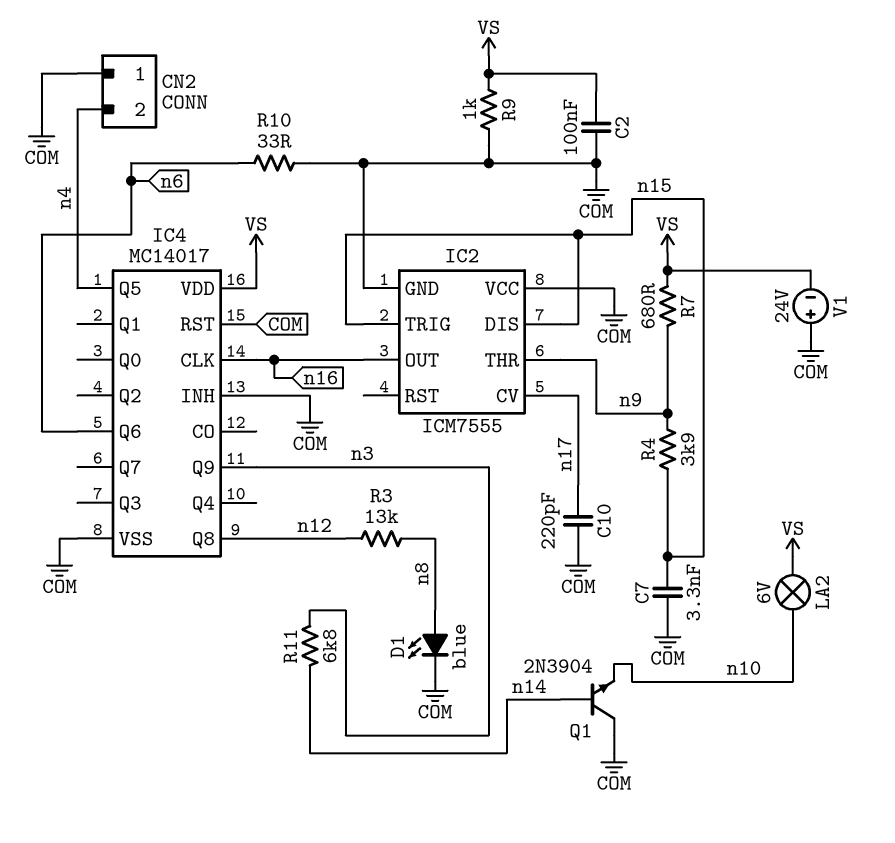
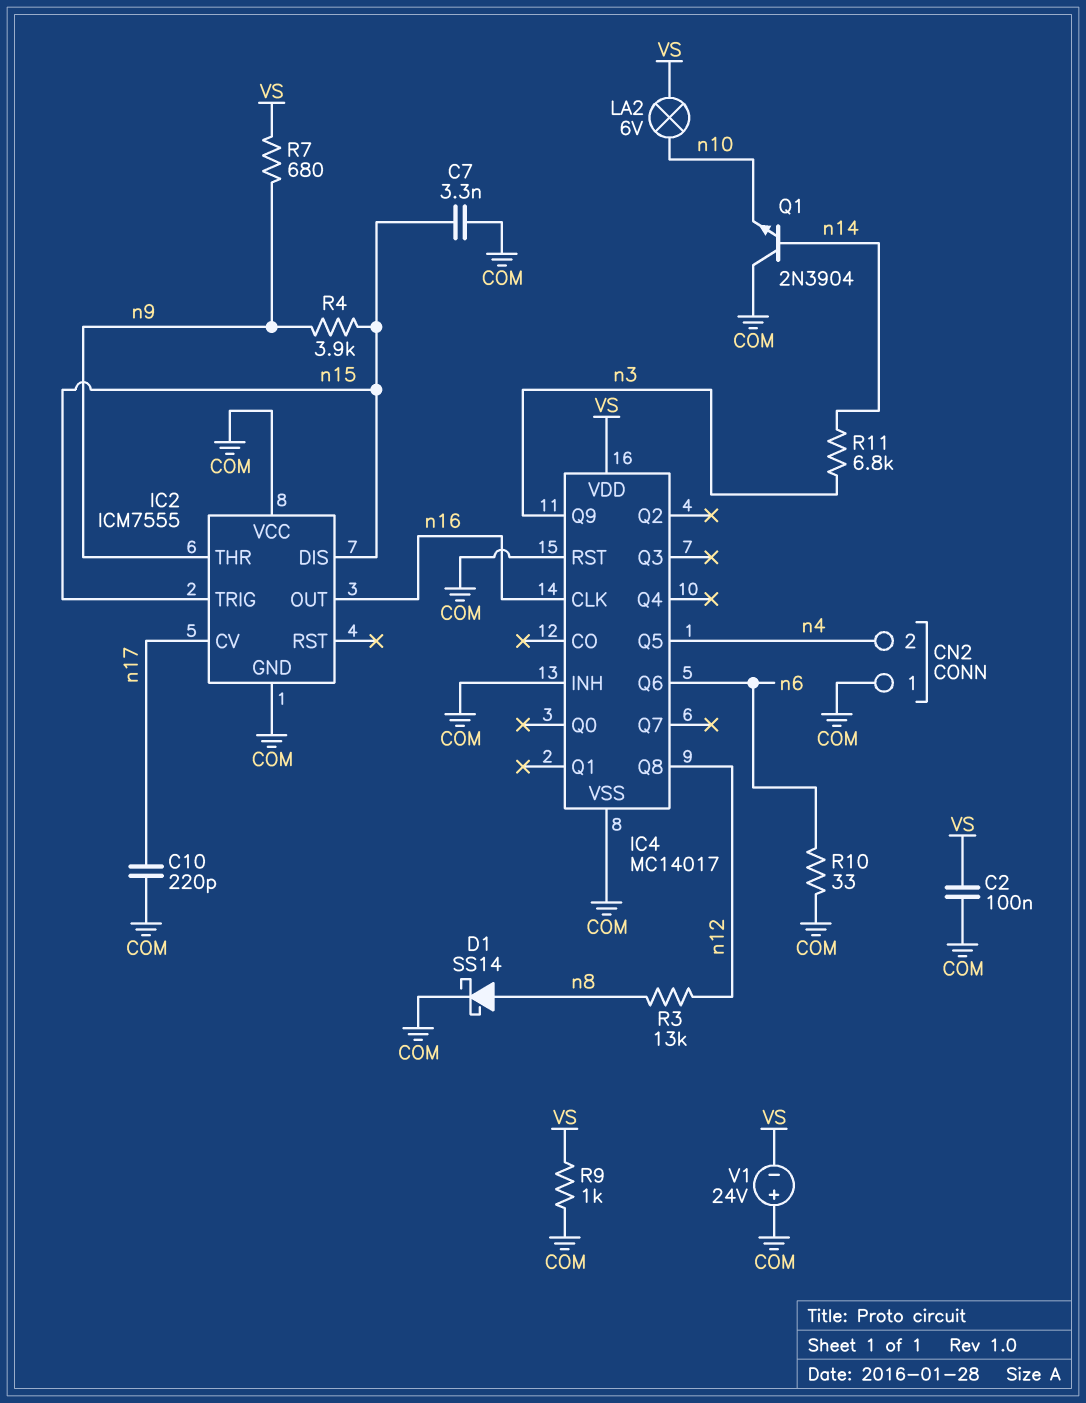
D1: LED blue (A n8, K COM) -> schottky SS14 (A n8, K COM)

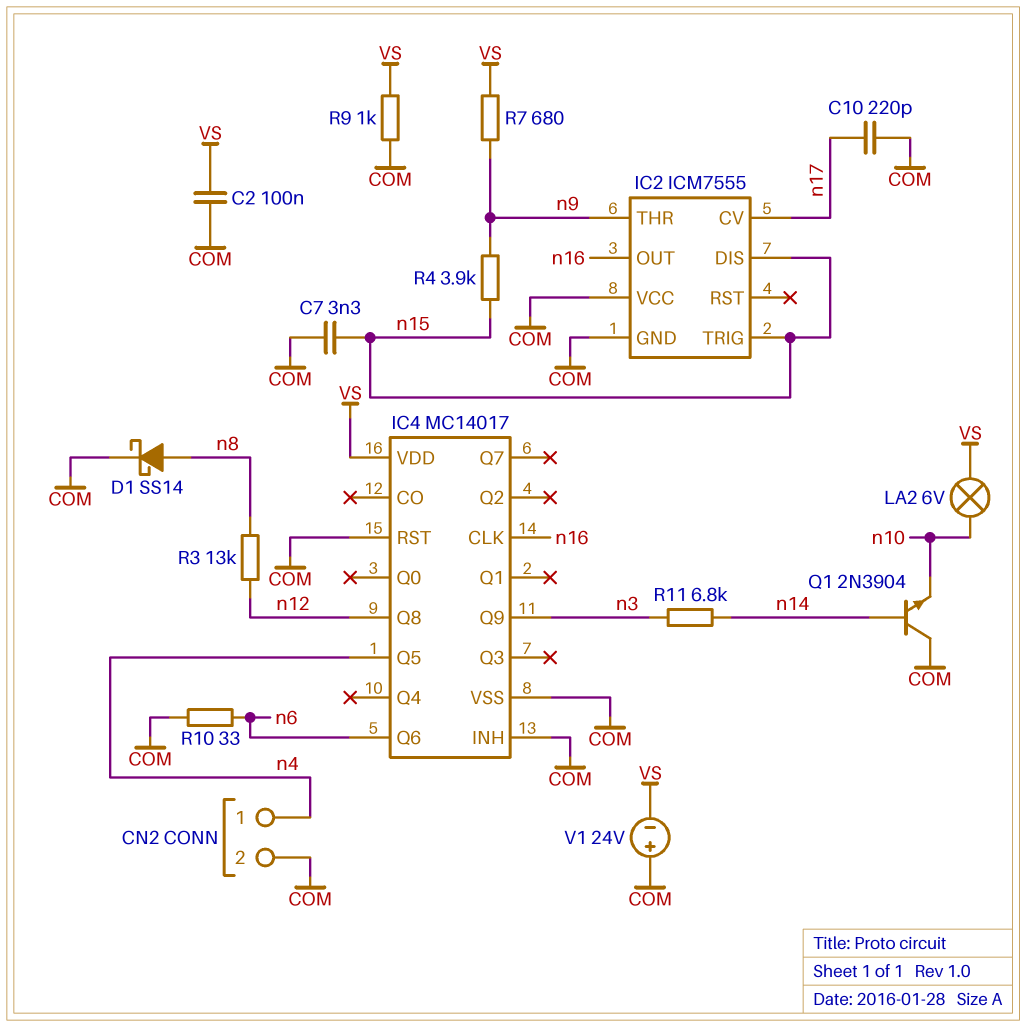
CN2 pin 1: COM -> n4
CN2 pin 2: n4 -> COM

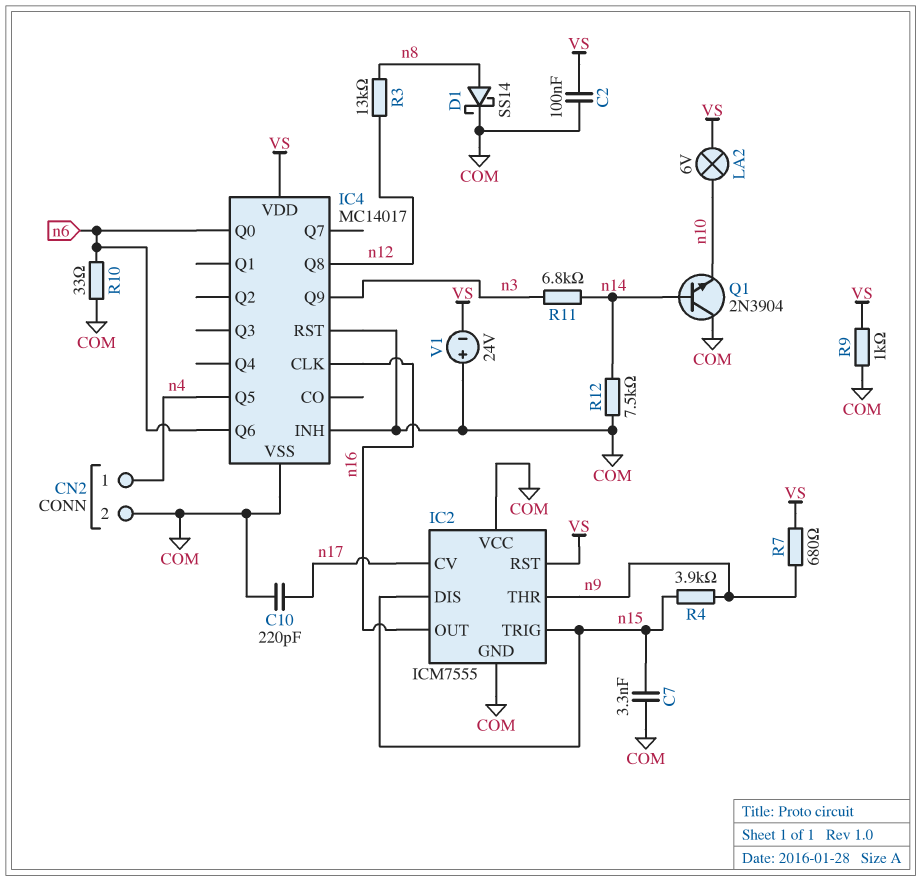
IC2 pin RST: none -> VS
IC4 pin Q0: none -> n6
R12: none -> 7.5k (COM, n14)

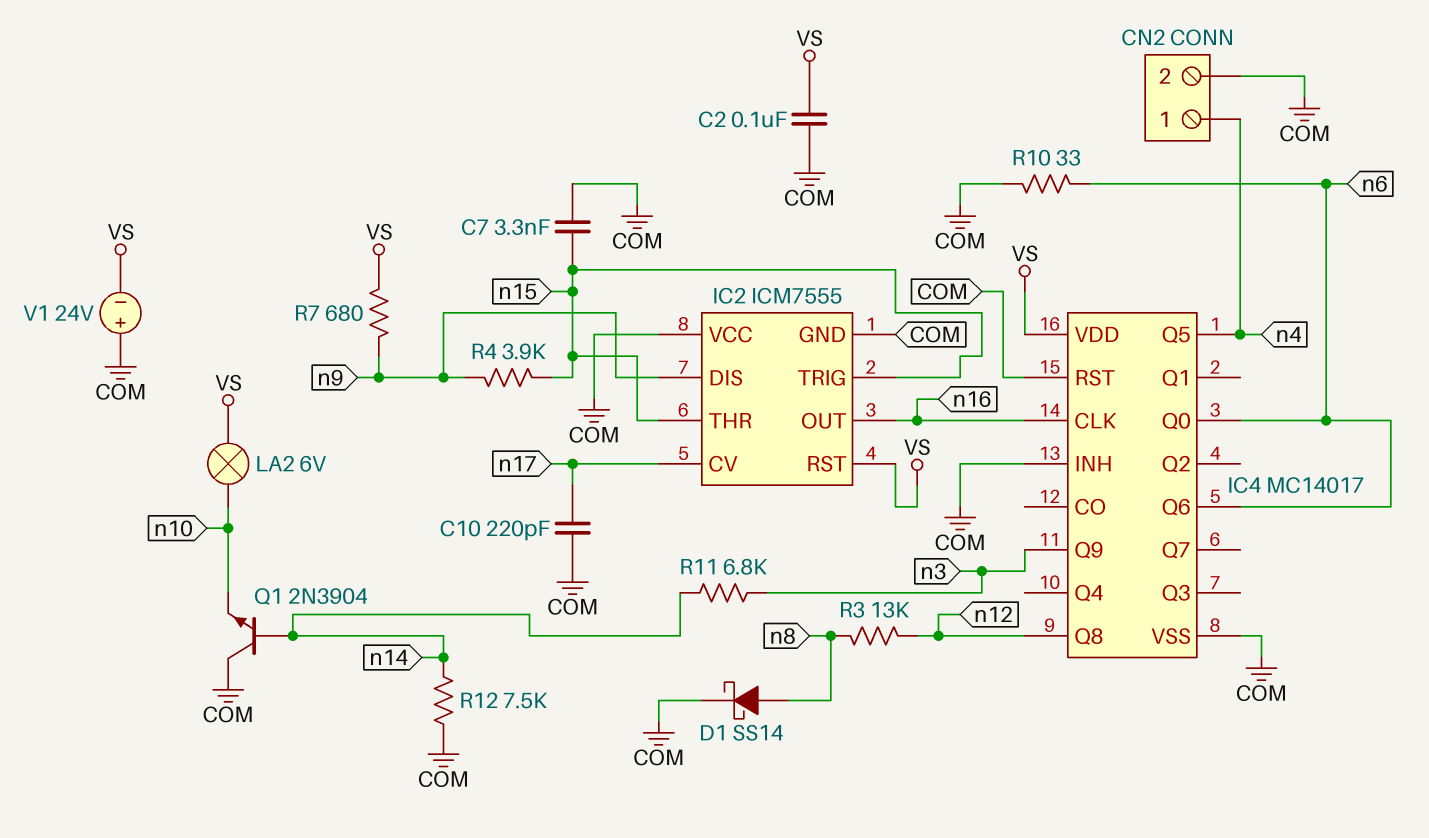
IC2 pin DIS: n15 -> n9
IC2 pin THR: n9 -> n15
R9: 1k (COM, VS) -> none

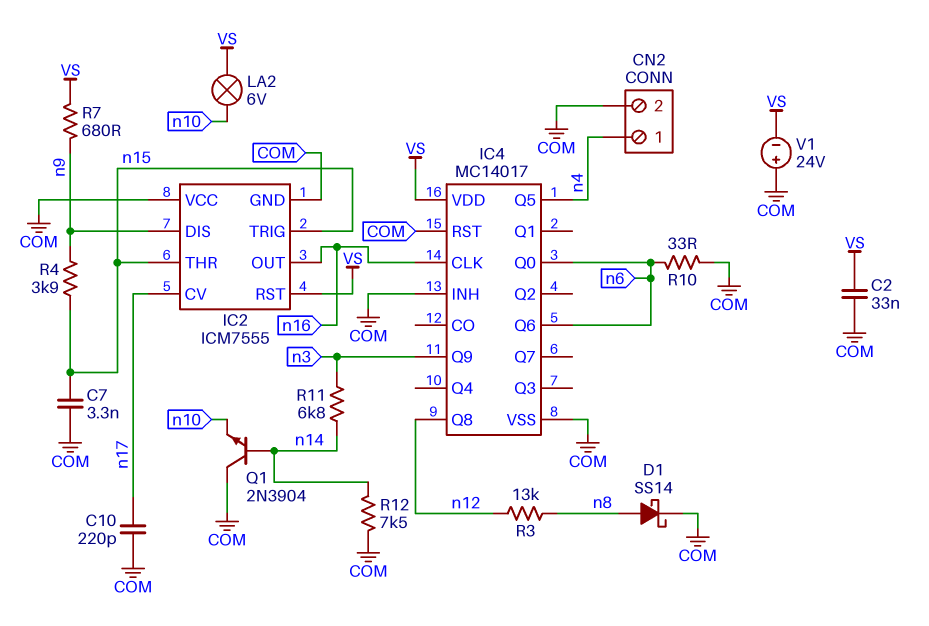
C2: 100nF (COM, VS) -> 33nF (COM, VS)

